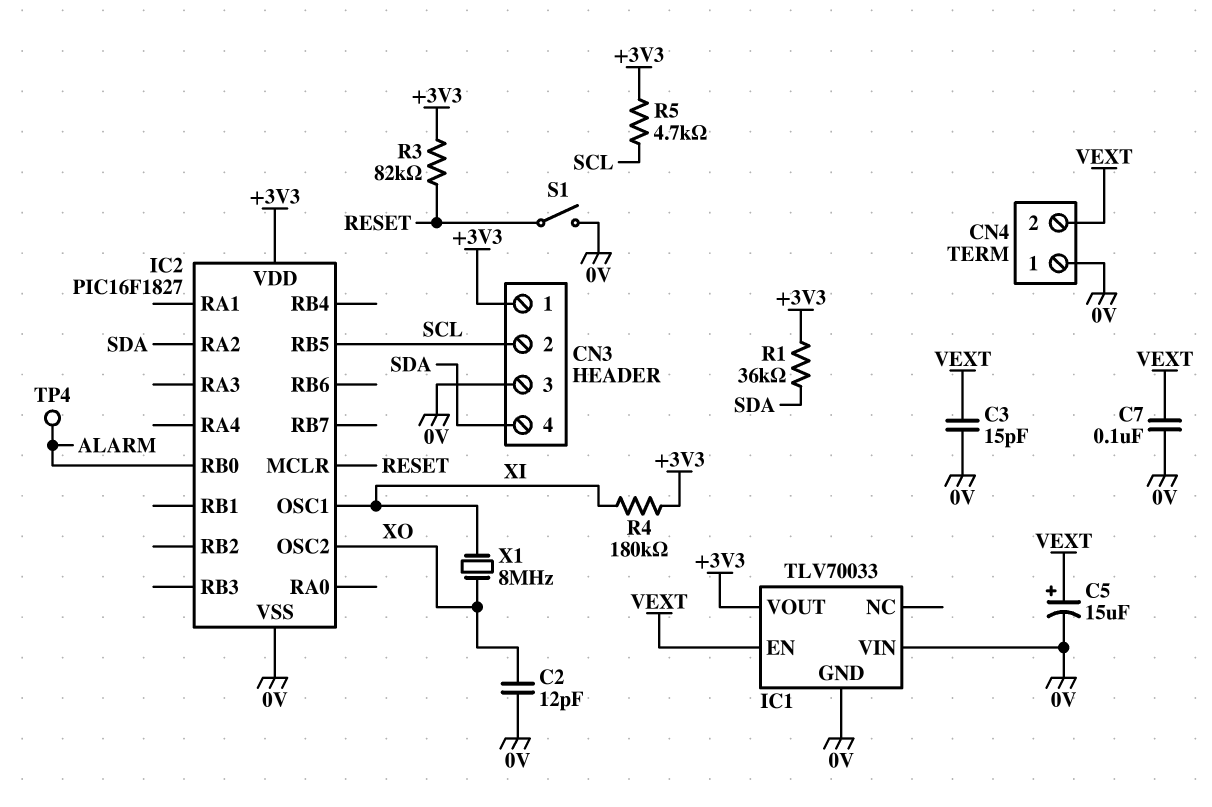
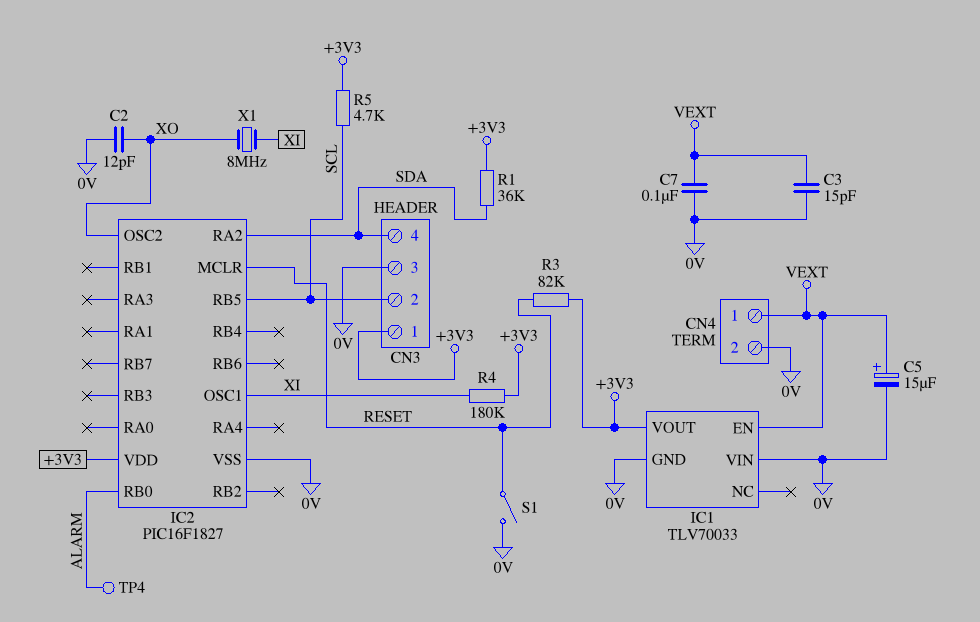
CN4 pin 1: 0V -> VEXT
CN4 pin 2: VEXT -> 0V

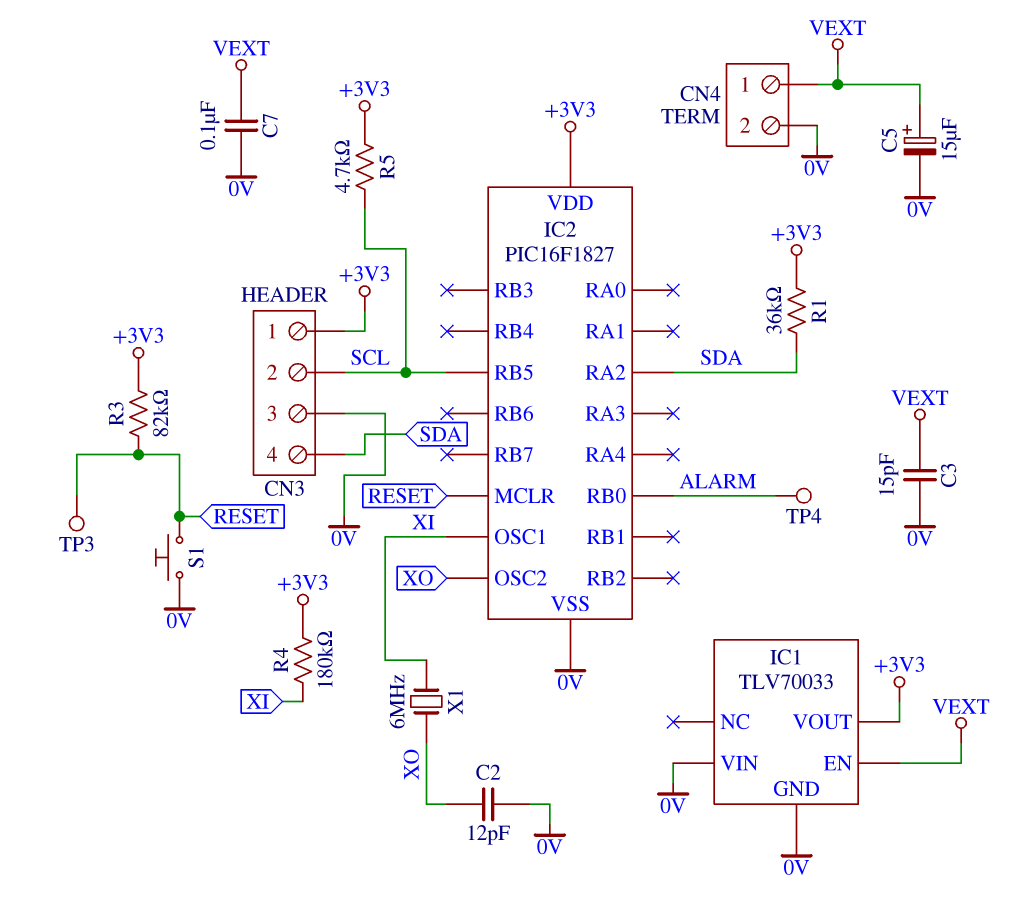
S1: switch (0V, RESET) -> button (0V, RESET)
TP3: none -> test point (RESET)
X1: 8MHz (XI, XO) -> 6MHz (XI, XO)

